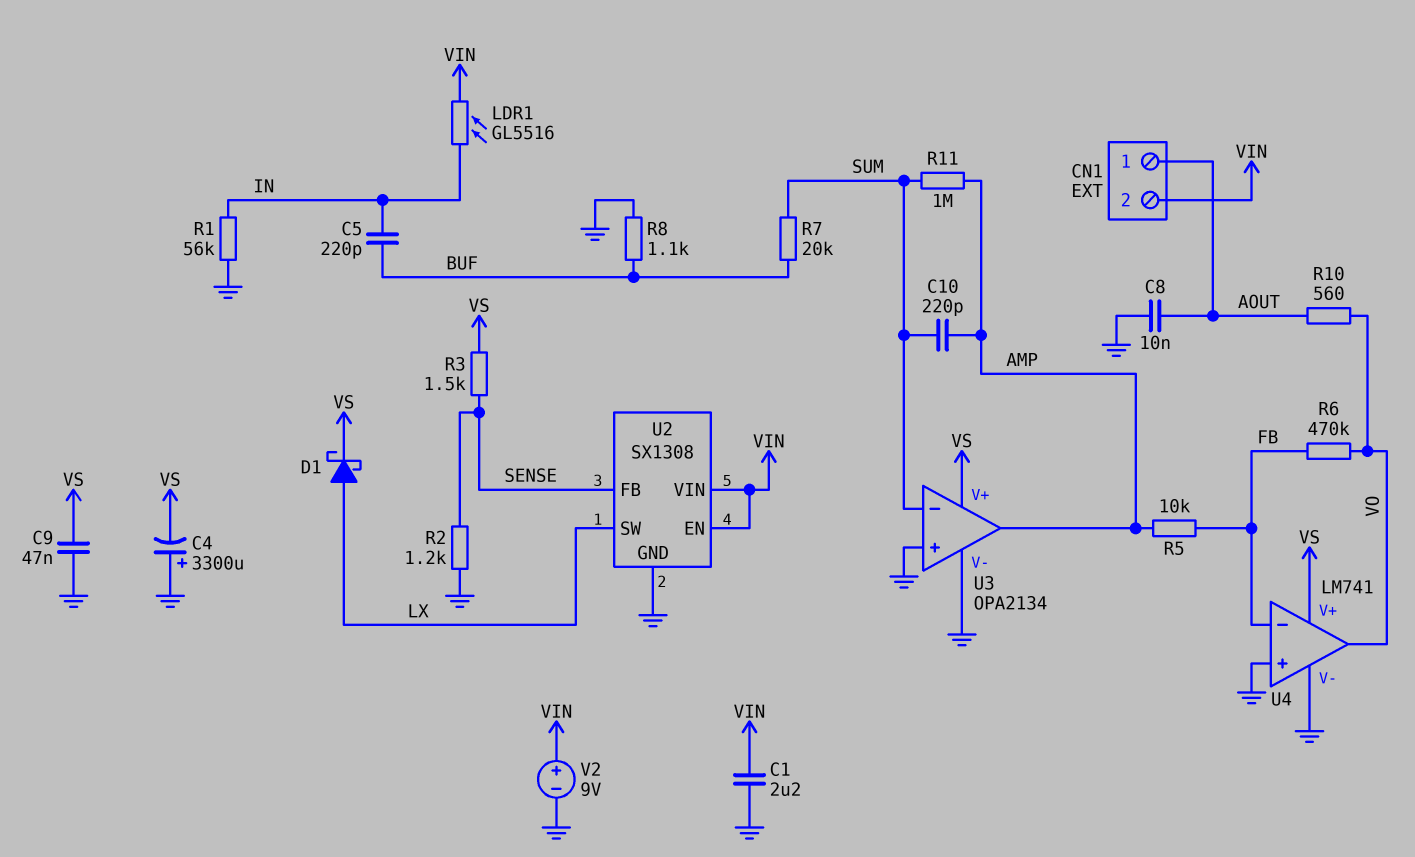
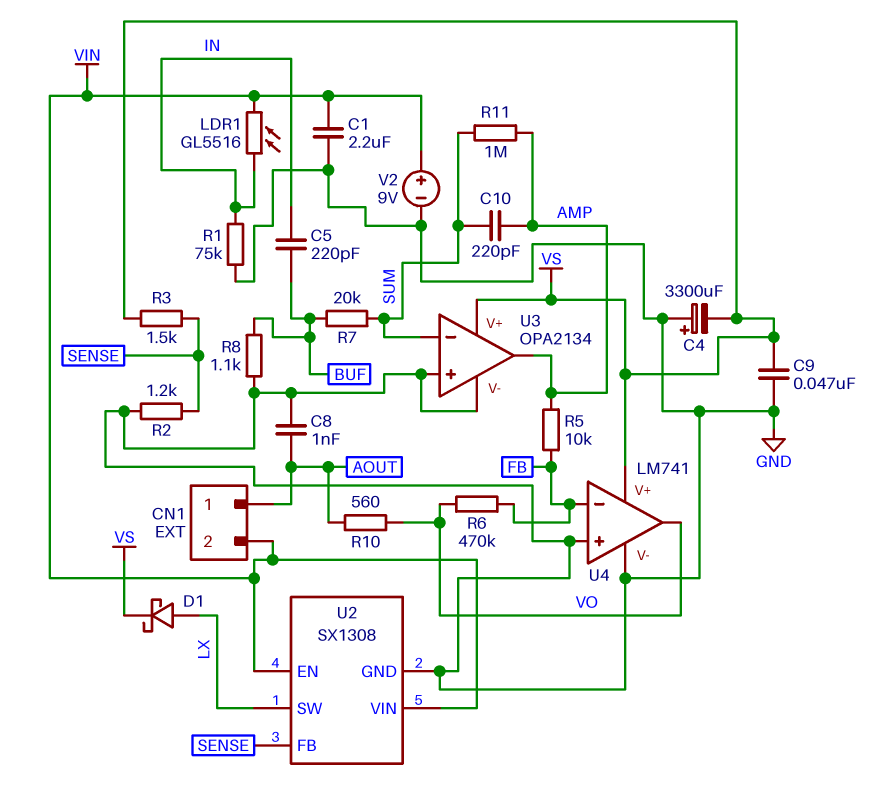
C8: 10nF (AOUT, GND) -> 1nF (AOUT, GND)
R1: 56k (GND, IN) -> 75k (GND, IN)

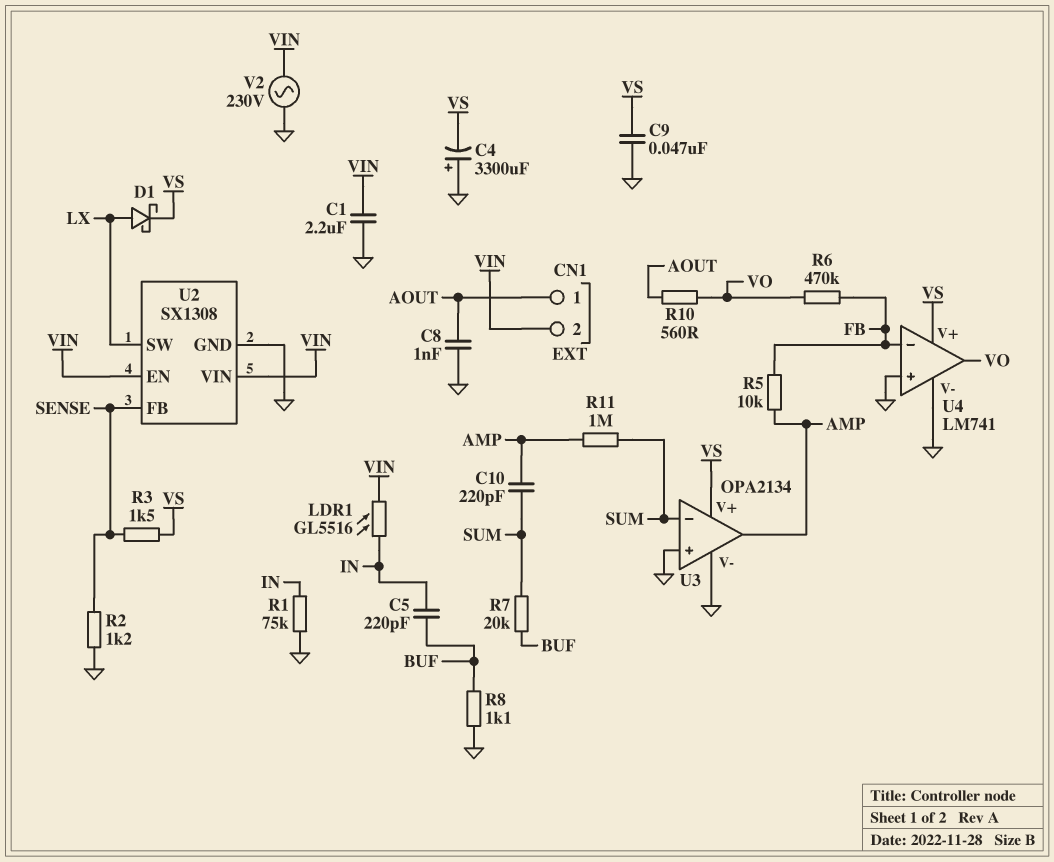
V2: 9V (plus VIN, minus GND) -> AC 230V (GND, VIN)

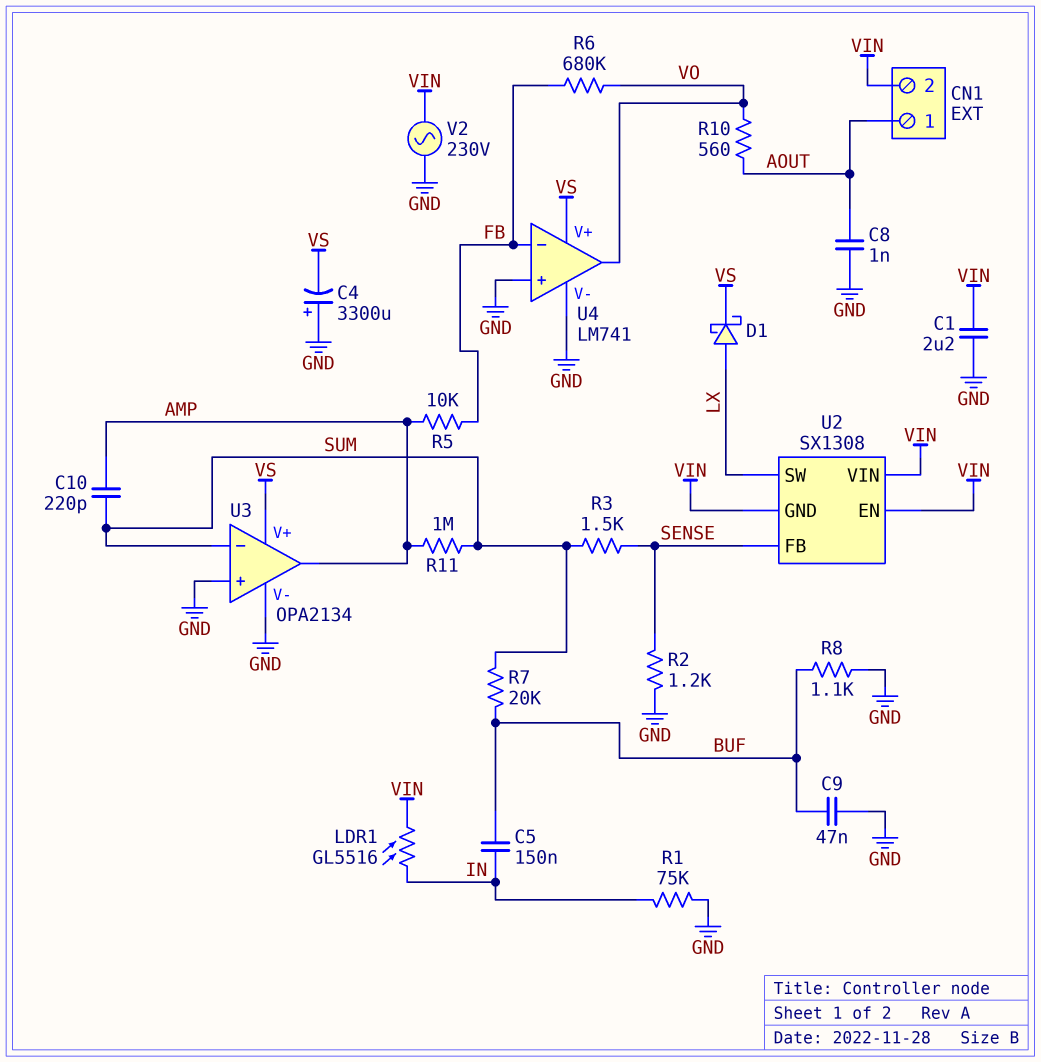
C5: 220pF (BUF, IN) -> 150nF (BUF, IN)
C9: 47nF (GND, VS) -> 47nF (BUF, GND)
R3: 1.5k (SENSE, VS) -> 1.5k (SENSE, SUM)
R6: 470k (FB, VO) -> 680k (FB, VO)
U2 pin GND: GND -> VIN

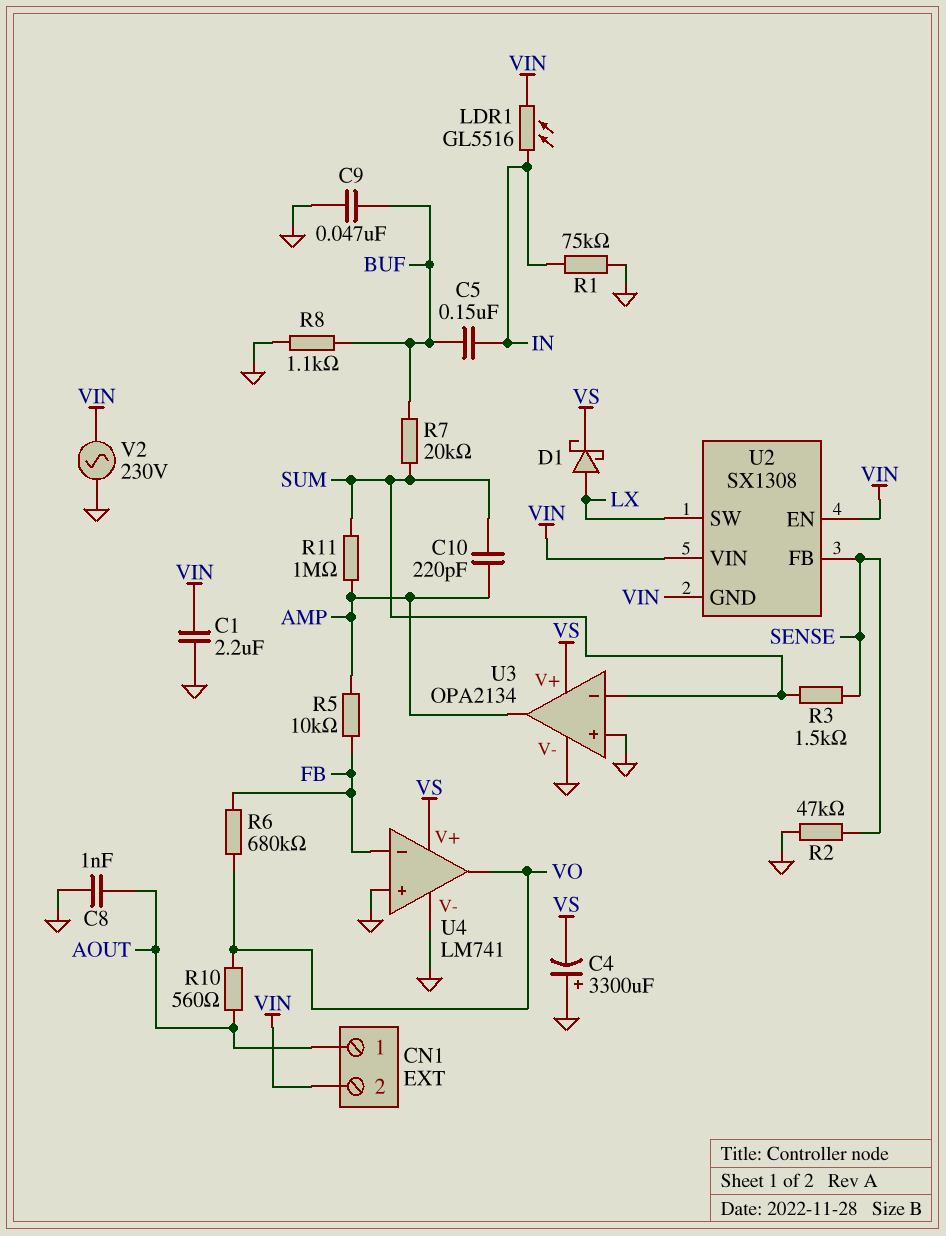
R2: 1.2k (GND, SENSE) -> 47k (GND, SENSE)

